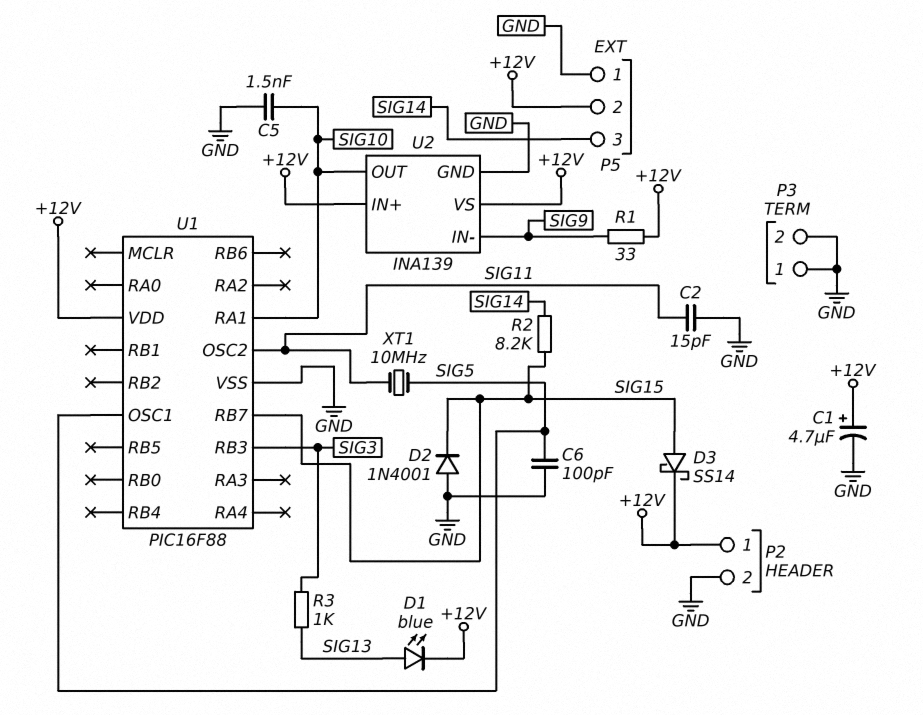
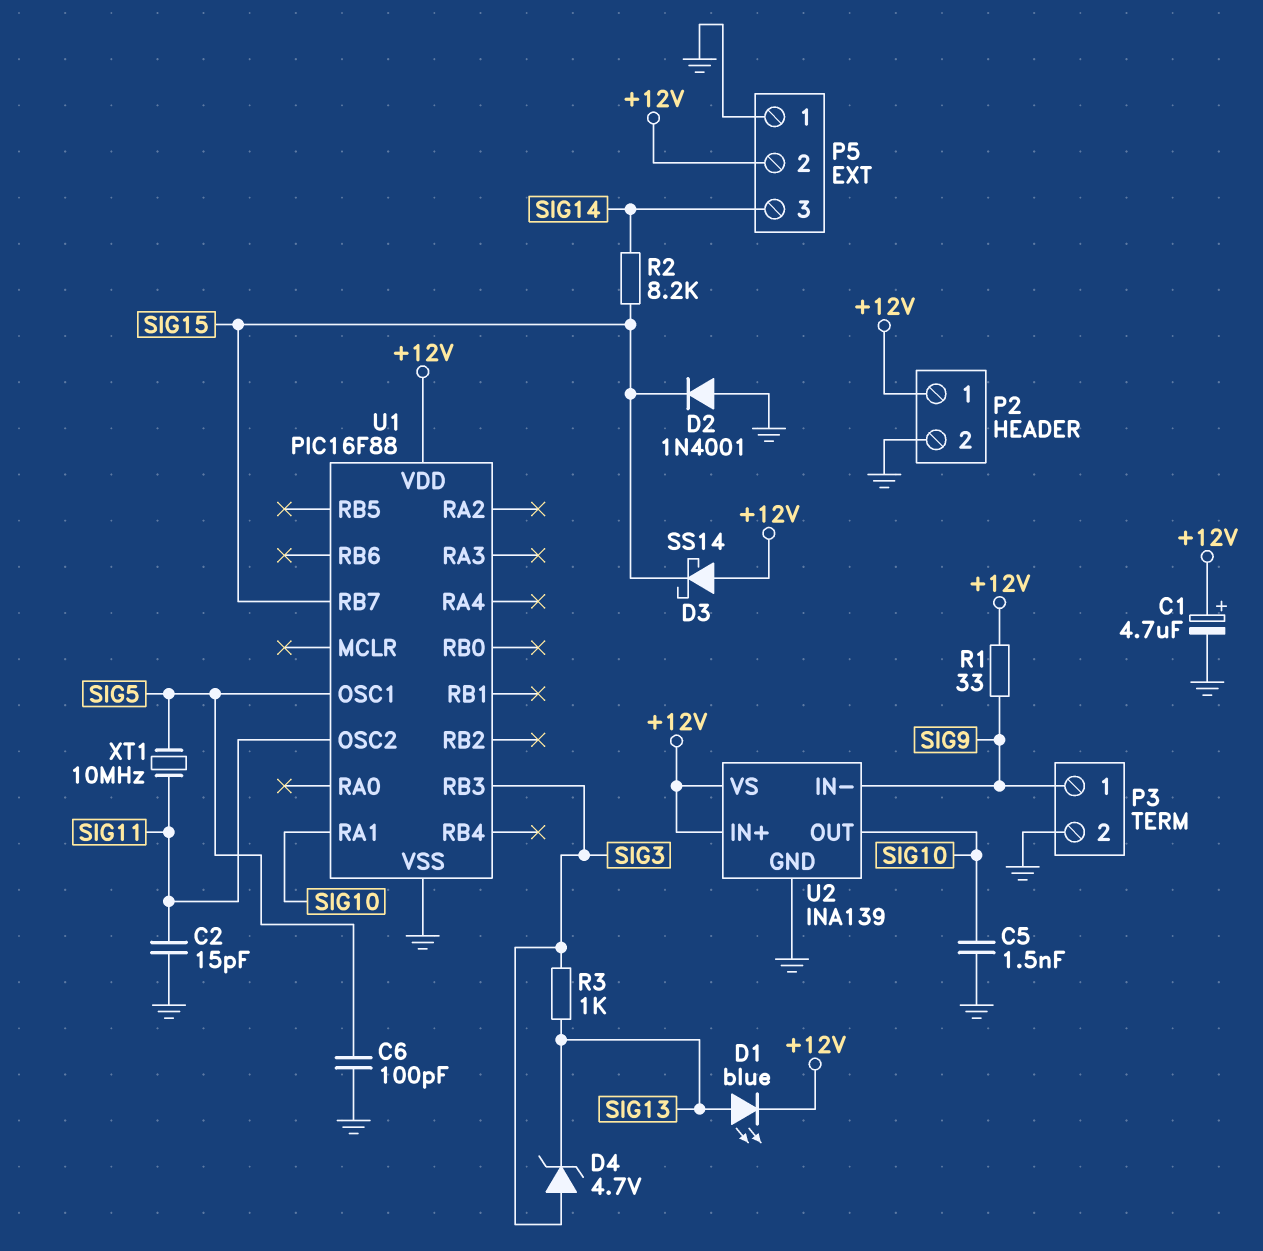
D3: schottky SS14 (A SIG15, K +12V) -> schottky SS14 (A +12V, K SIG15)
D4: none -> zener 4.7V (A SIG3, K SIG13)
P3 pin 1: GND -> SIG9

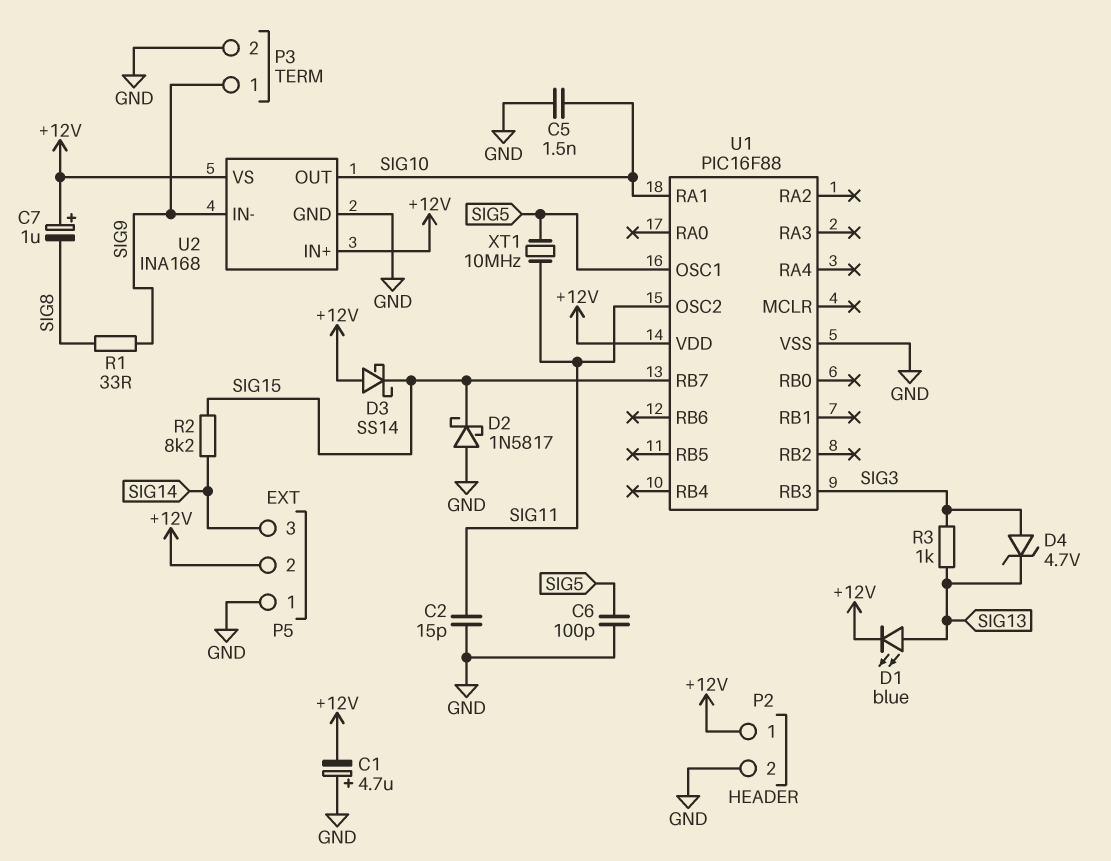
C1: 4.7uF (plus +12V, minus GND) -> 4.7uF (plus GND, minus +12V)
C7: none -> 1uF (plus +12V, minus SIG8)
D2: diode 1N4001 (A GND, K SIG15) -> schottky 1N5817 (A GND, K SIG15)
R1: 33 (+12V, SIG9) -> 33 (SIG8, SIG9)
U2: INA139 -> INA168

